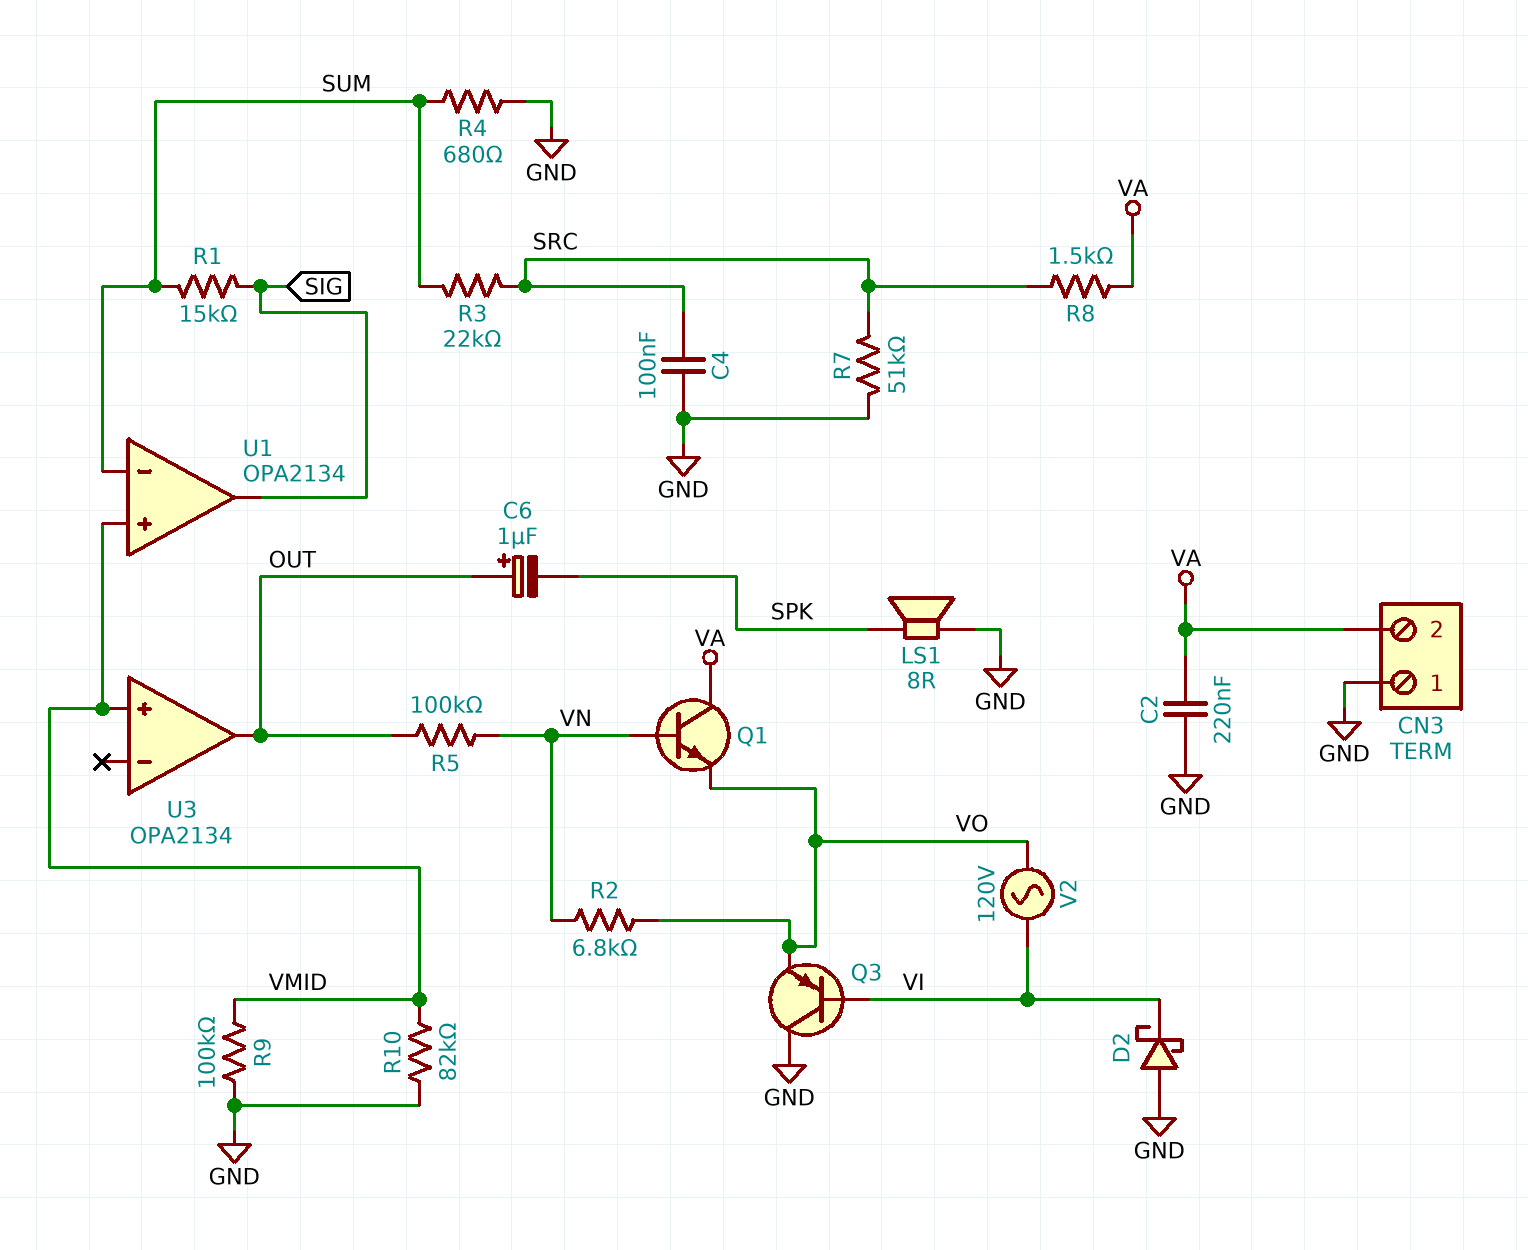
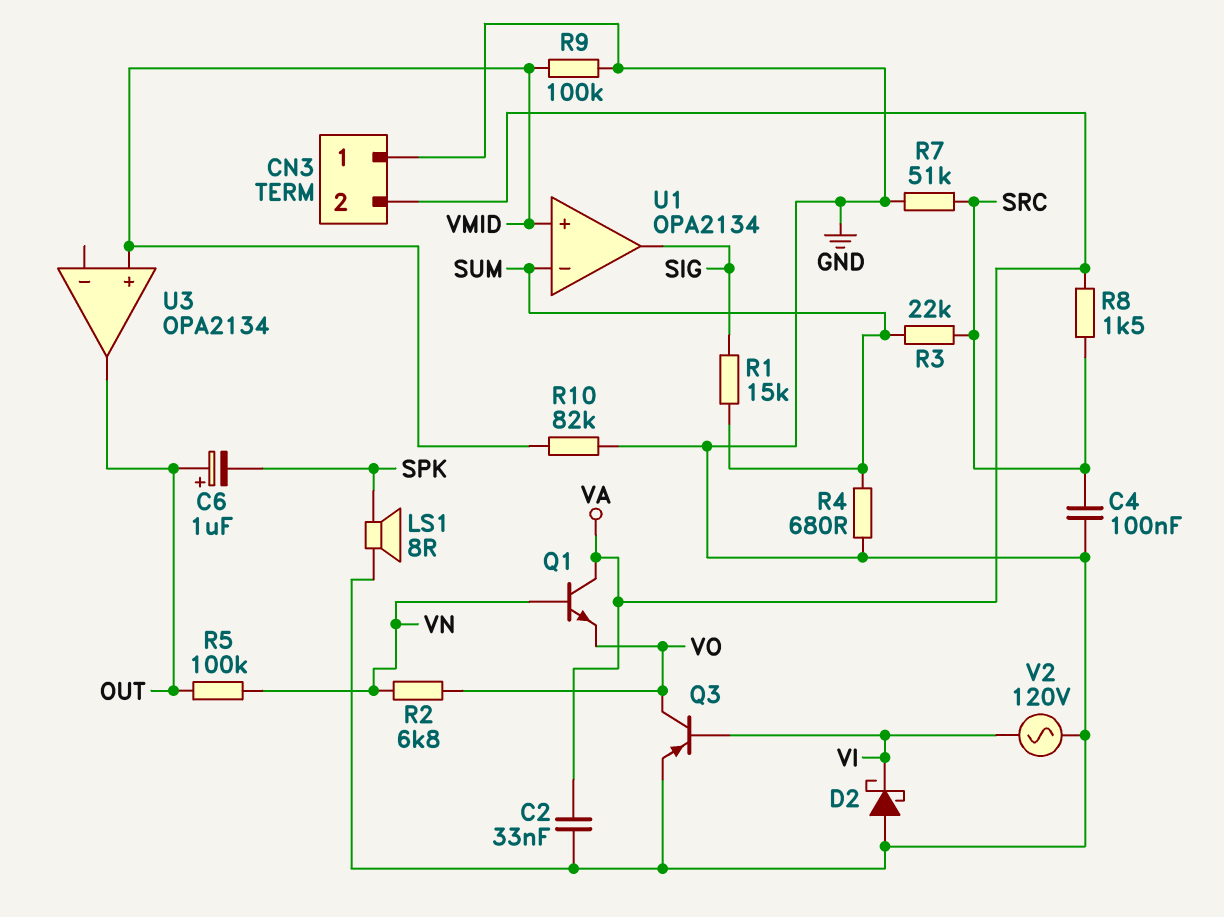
C2: 220nF (GND, VA) -> 33nF (GND, VA)
Q3: PNP (B VI, C GND, E VO) -> PNP (B VI, C VO, E GND)
V2: AC 120V (VI, VO) -> AC 120V (GND, VI)

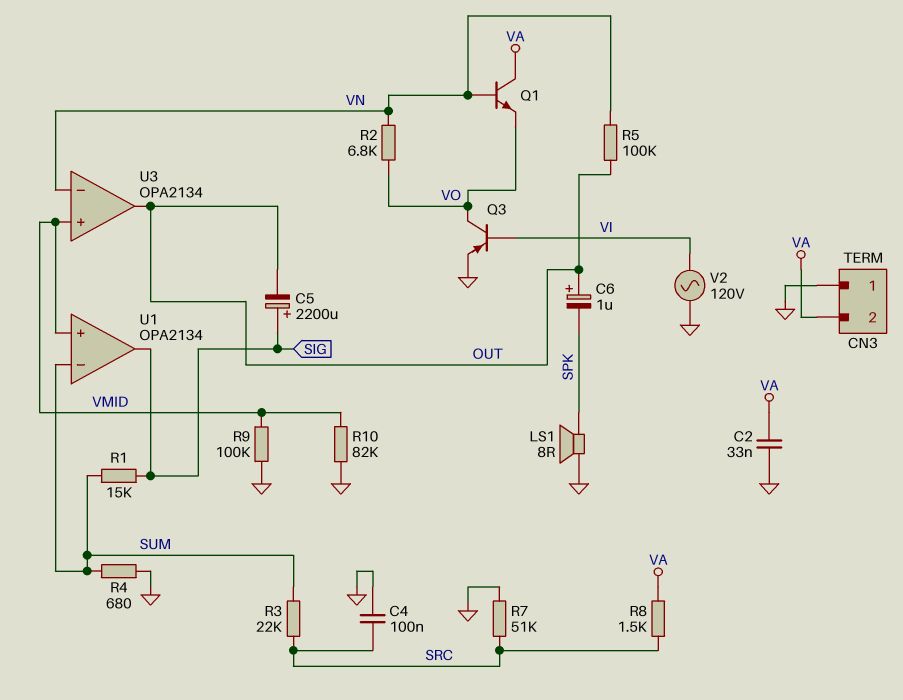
C5: none -> 2200uF (plus SIG, minus OUT)
D2: schottky (A GND, K VI) -> none
U3 pin in-: none -> VN

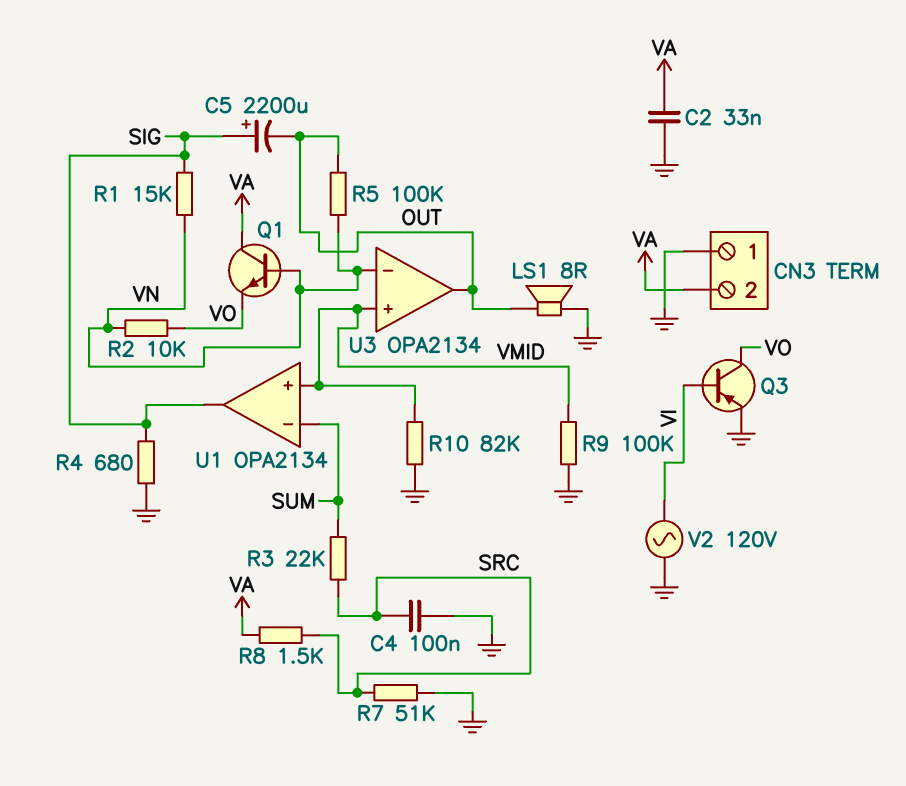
C6: 1uF (plus OUT, minus SPK) -> none
LS1: speaker 8R (GND, SPK) -> speaker 8R (GND, OUT)
R1: 15k (SIG, SUM) -> 15k (SIG, VN)
R2: 6.8k (VN, VO) -> 10k (VN, VO)
R4: 680 (GND, SUM) -> 680 (GND, SIG)

